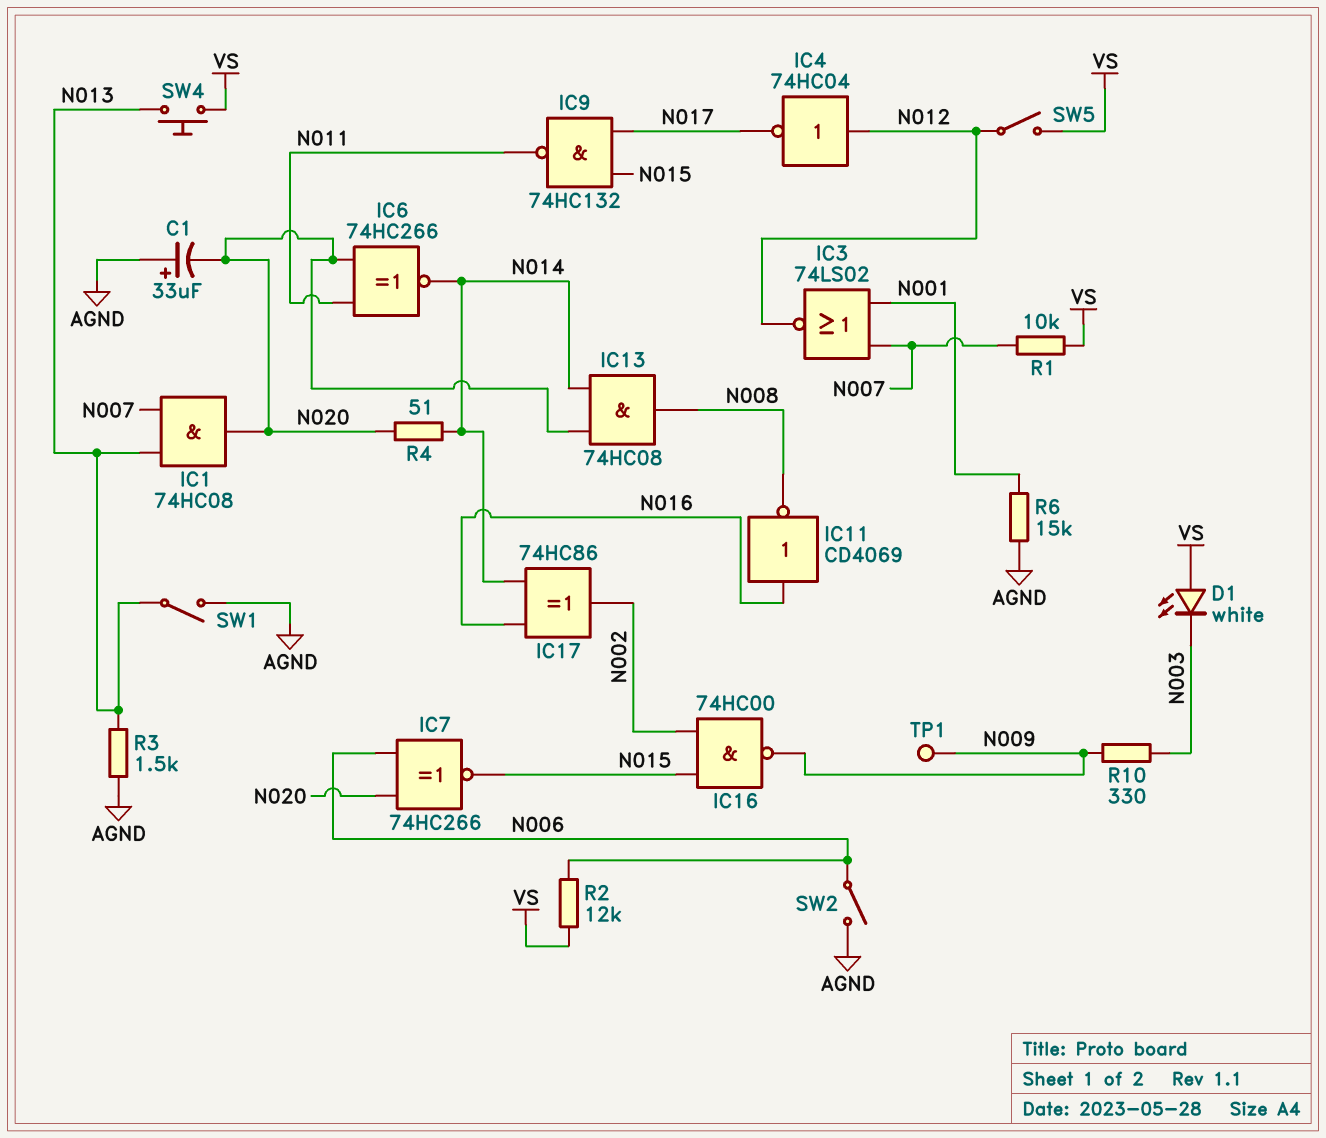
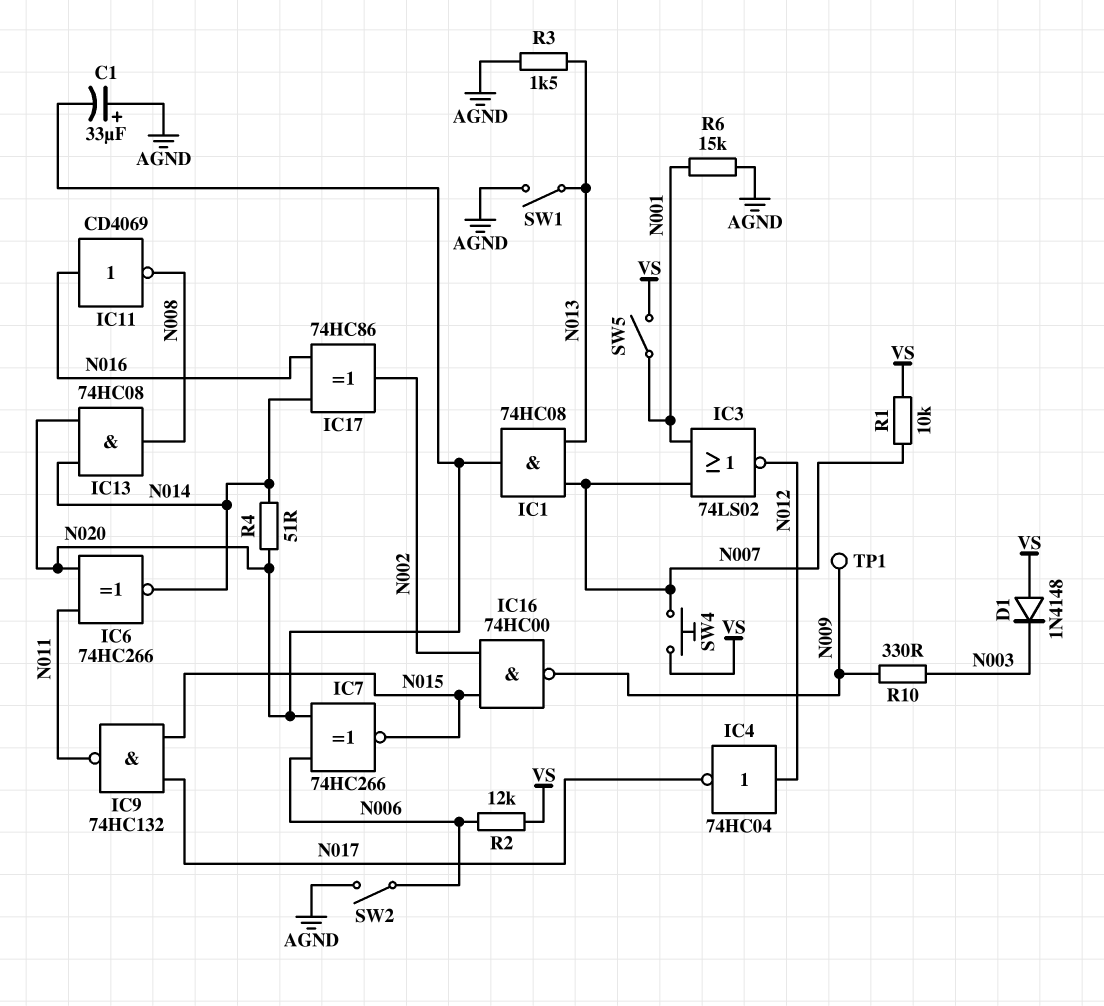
D1: LED white (A VS, K N003) -> diode 1N4148 (A VS, K N003)
SW4: button (N013, VS) -> button (N007, VS)
SW5: switch (N012, VS) -> switch (N001, VS)

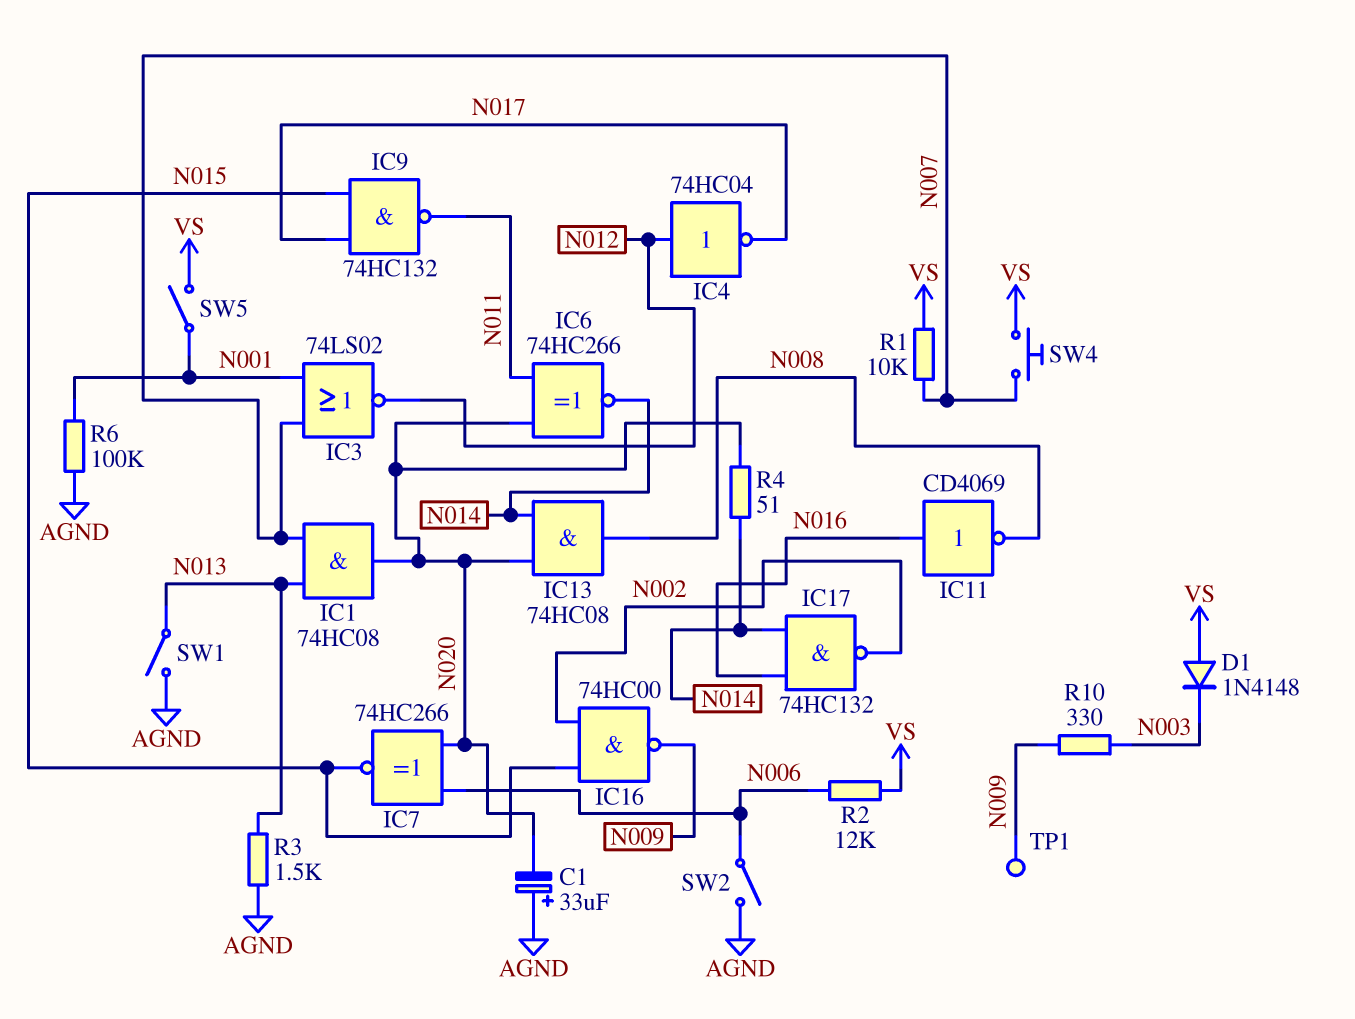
IC17: XOR 74HC86 (in N014, in N016, out N002) -> NAND 74HC132 (in N014, in N016, out N002)
R6: 15k (AGND, N001) -> 100k (AGND, N001)

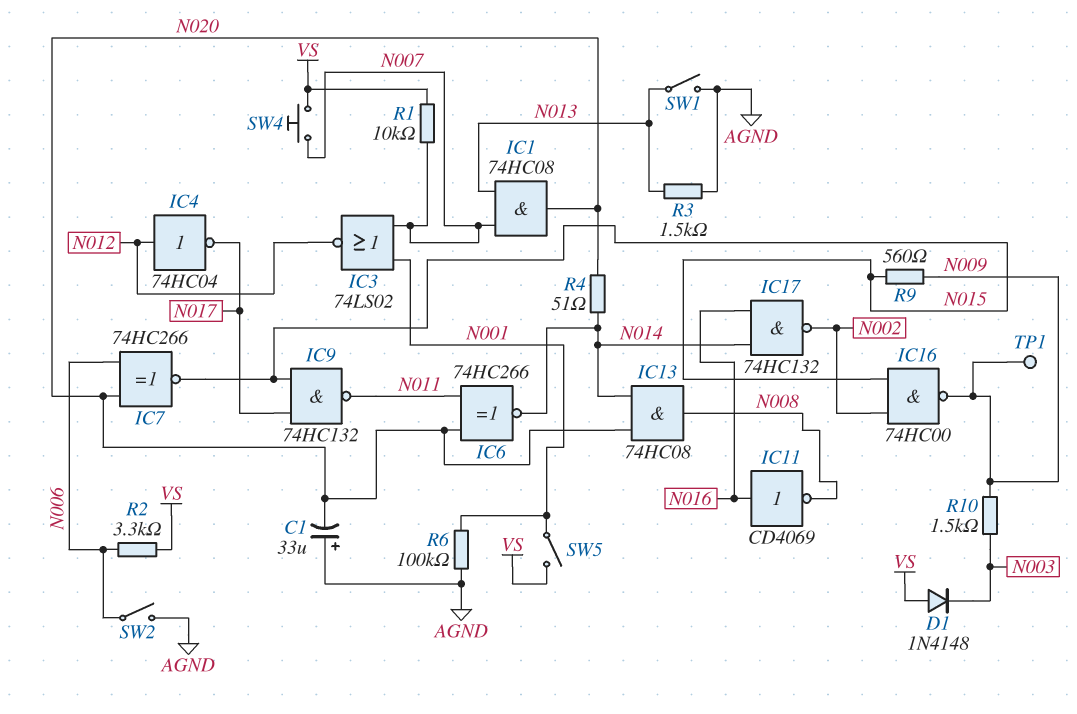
R2: 12k (N006, VS) -> 3.3k (N006, VS)
R9: none -> 560 (N009, N015)
R10: 330 (N003, N009) -> 1.5k (N003, N009)

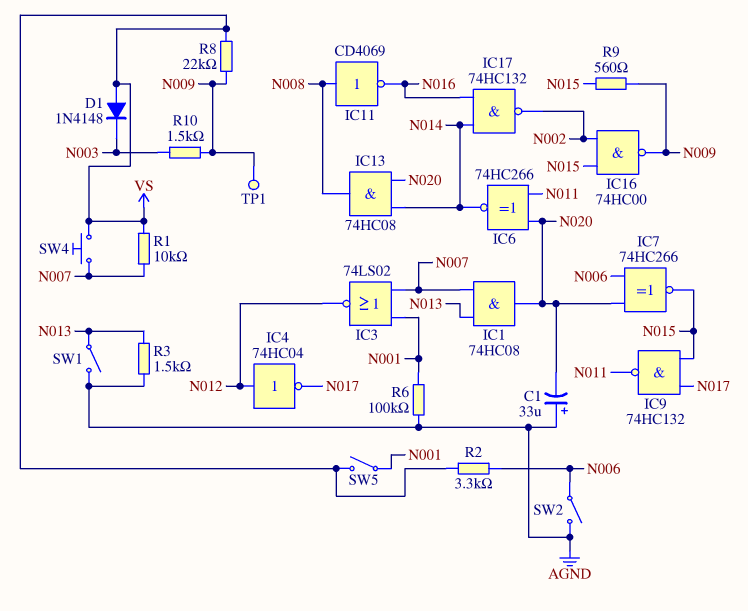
IC11: NOT CD4069 (in N016, out N008) -> NOT CD4069 (in N008, out N016)
R4: 51 (N014, N020) -> none
R8: none -> 22k (N009, VS)

